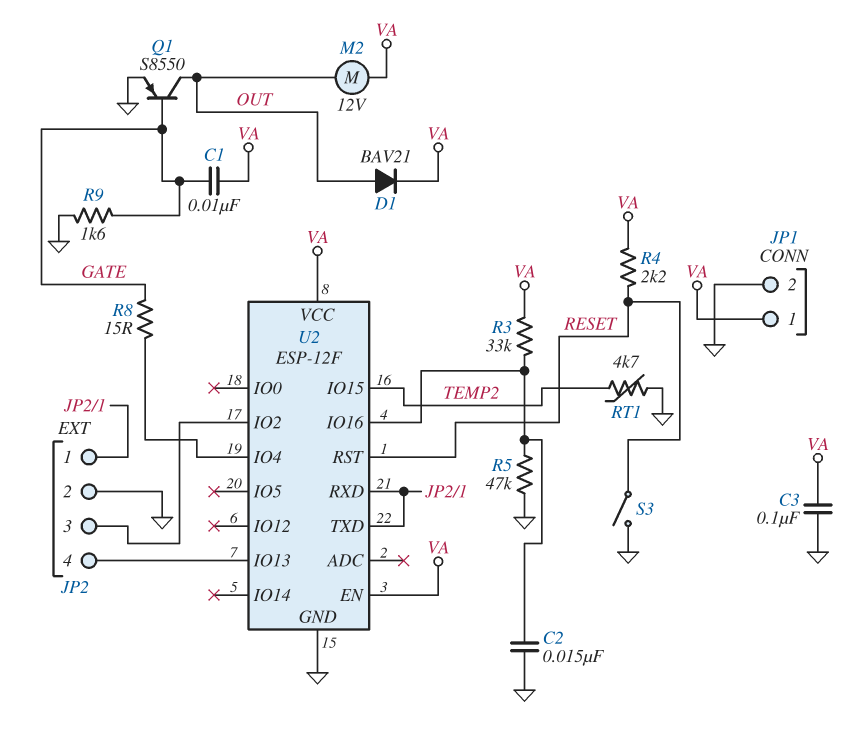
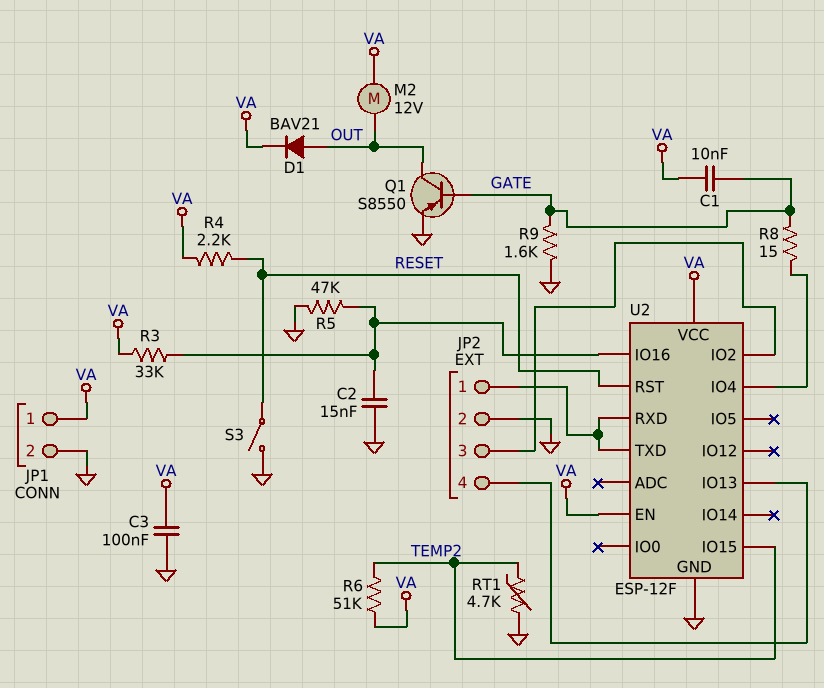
R6: none -> 51k (TEMP2, VA)

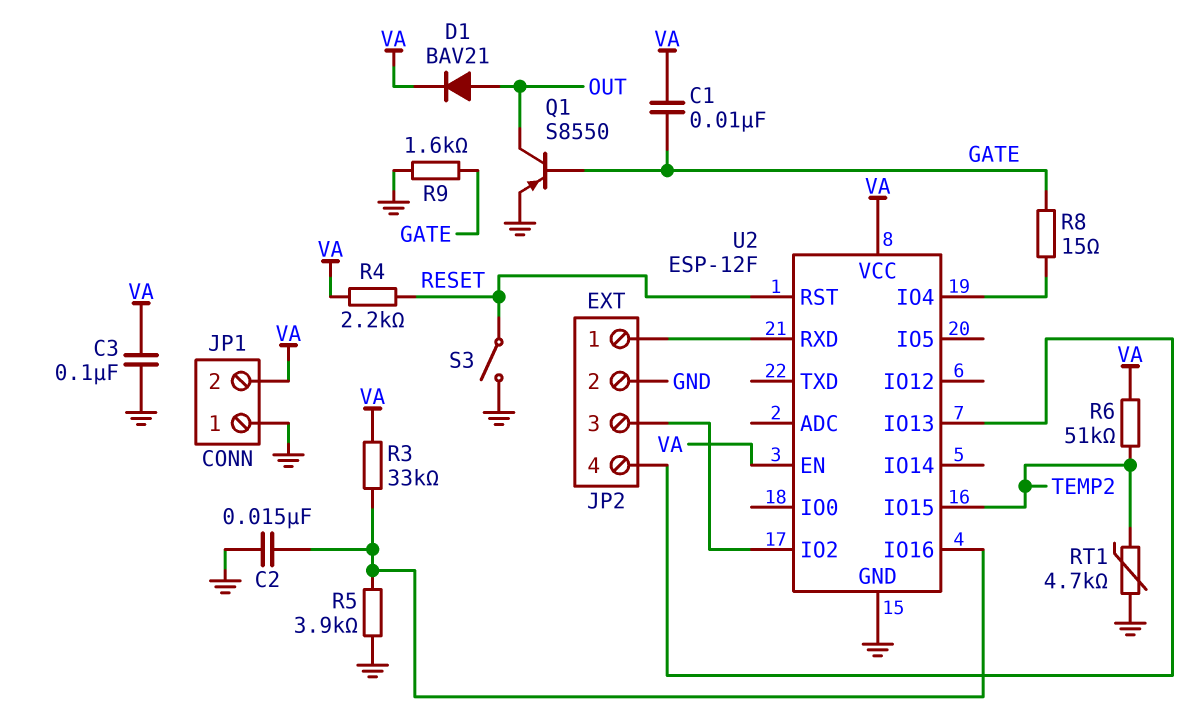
JP1 pin 1: VA -> GND
JP1 pin 2: GND -> VA
M2: motor 12V (OUT, VA) -> none
R5: 47k (GND, U2/IO16) -> 3.9k (GND, U2/IO16)
U2 pin TXD: JP2/1 -> none

